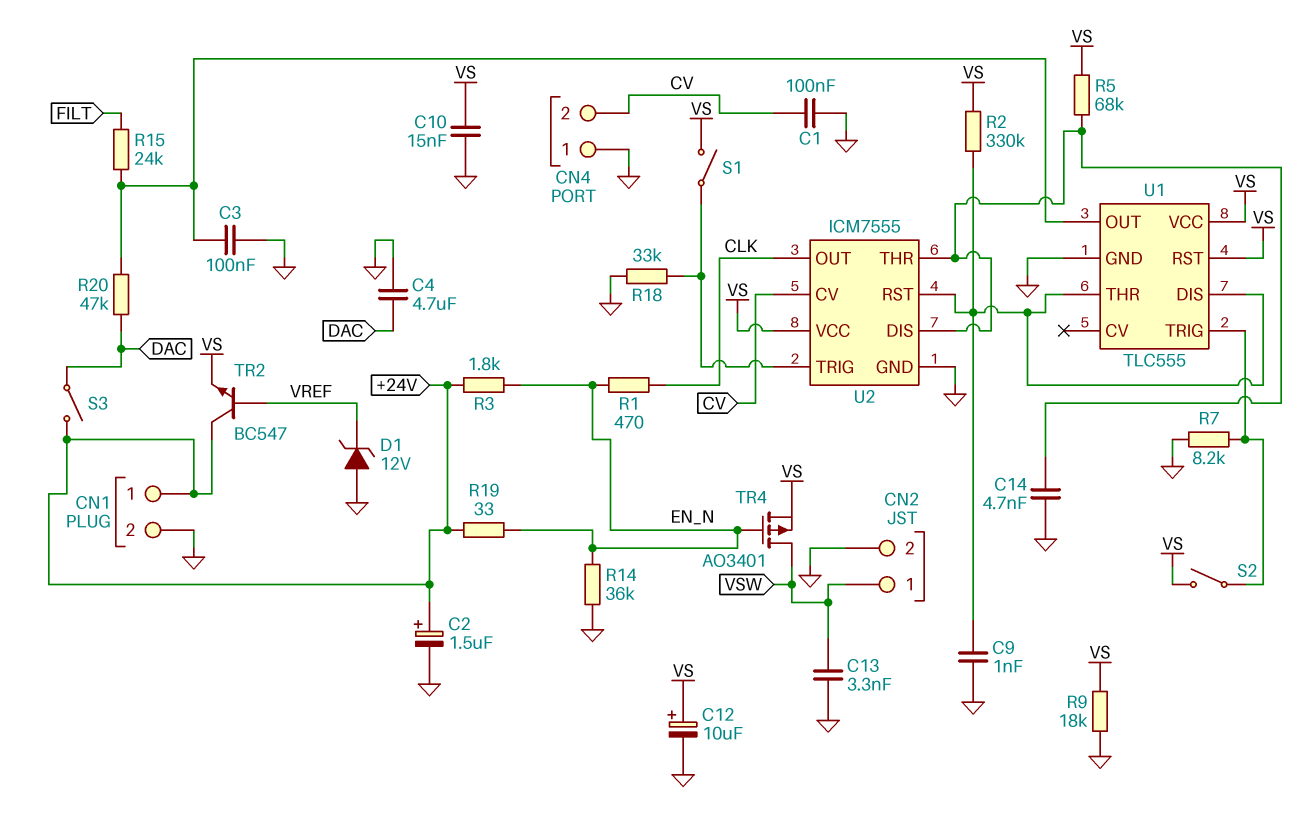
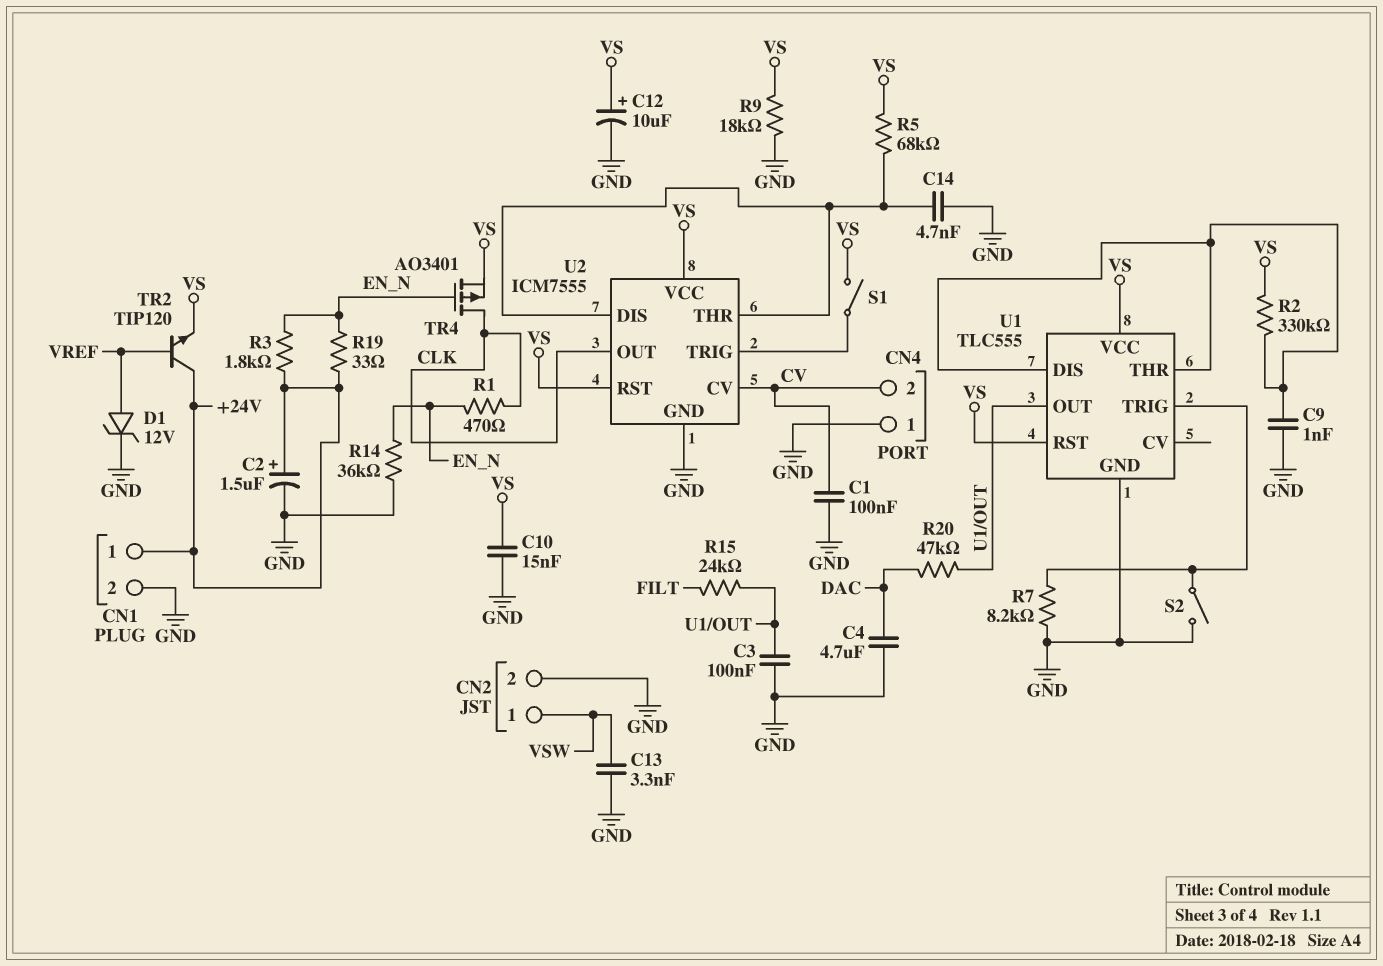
D1: zener 12V (A GND, K VREF) -> zener 12V (A VREF, K GND)
R18: 33k (GND, U2/TRIG) -> none
S2: switch (U1/TRIG, VS) -> switch (GND, U1/TRIG)
S3: switch (+24V, DAC) -> none
TR2: NPN BC547 (B VREF, C +24V, E VS) -> NPN TIP120 (B VREF, C +24V, E VS)
TR4: PMOS AO3401 (G EN_N, D VSW, S VS) -> PMOS AO3401 (G EN_N, D CLK, S VS)
U2 pin RST: U1/DIS -> VS

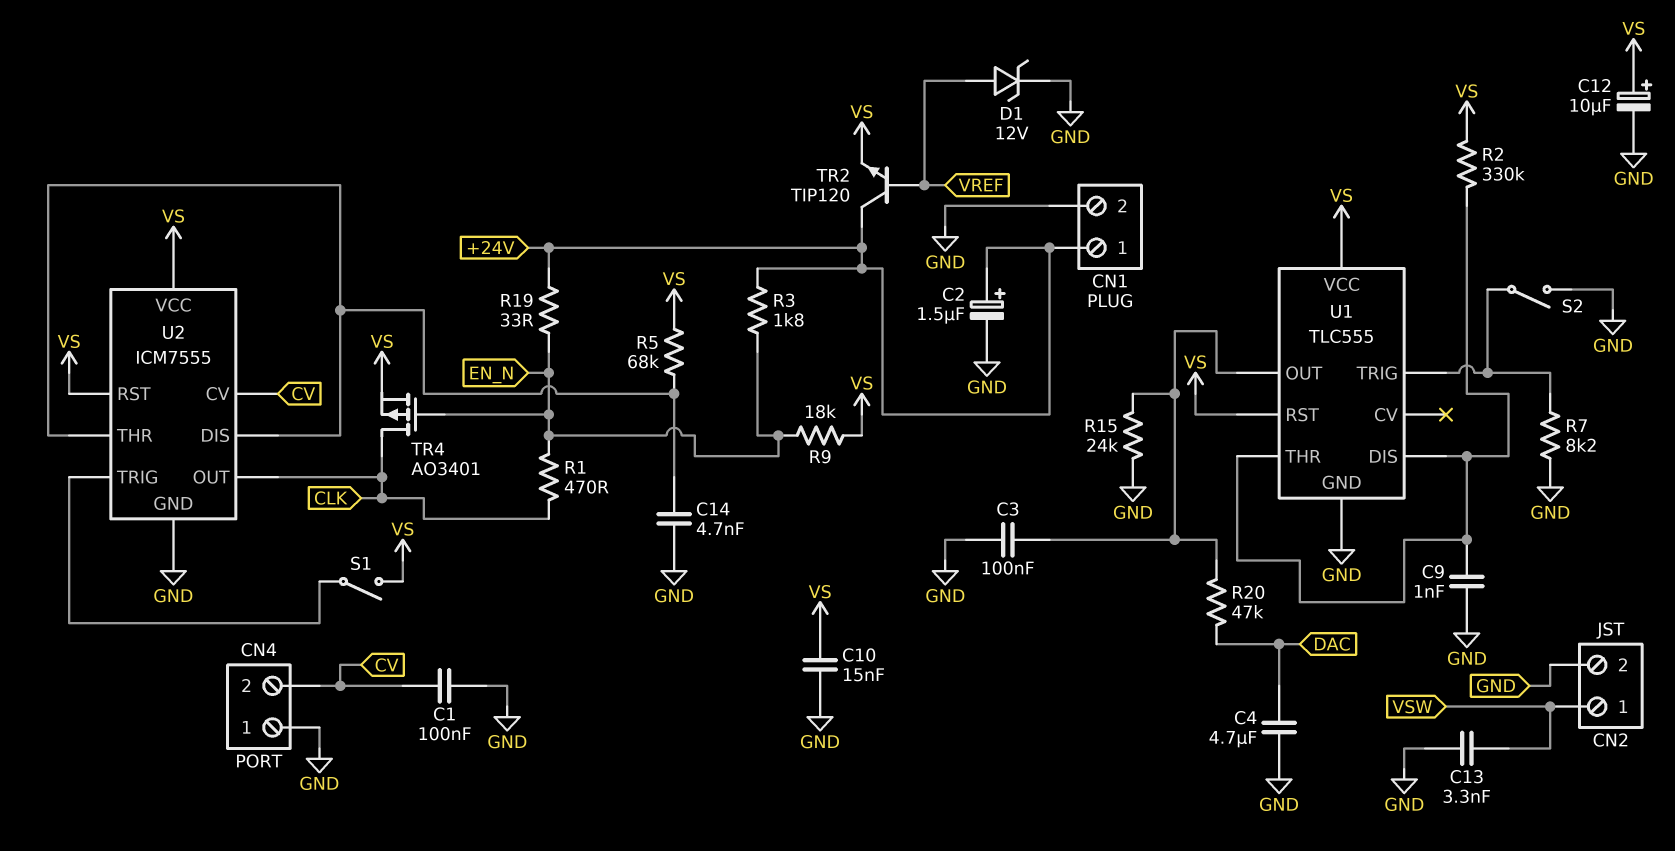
R9: 18k (GND, VS) -> 18k (EN_N, VS)
R14: 36k (EN_N, GND) -> none
R15: 24k (FILT, U1/OUT) -> 24k (GND, U1/OUT)

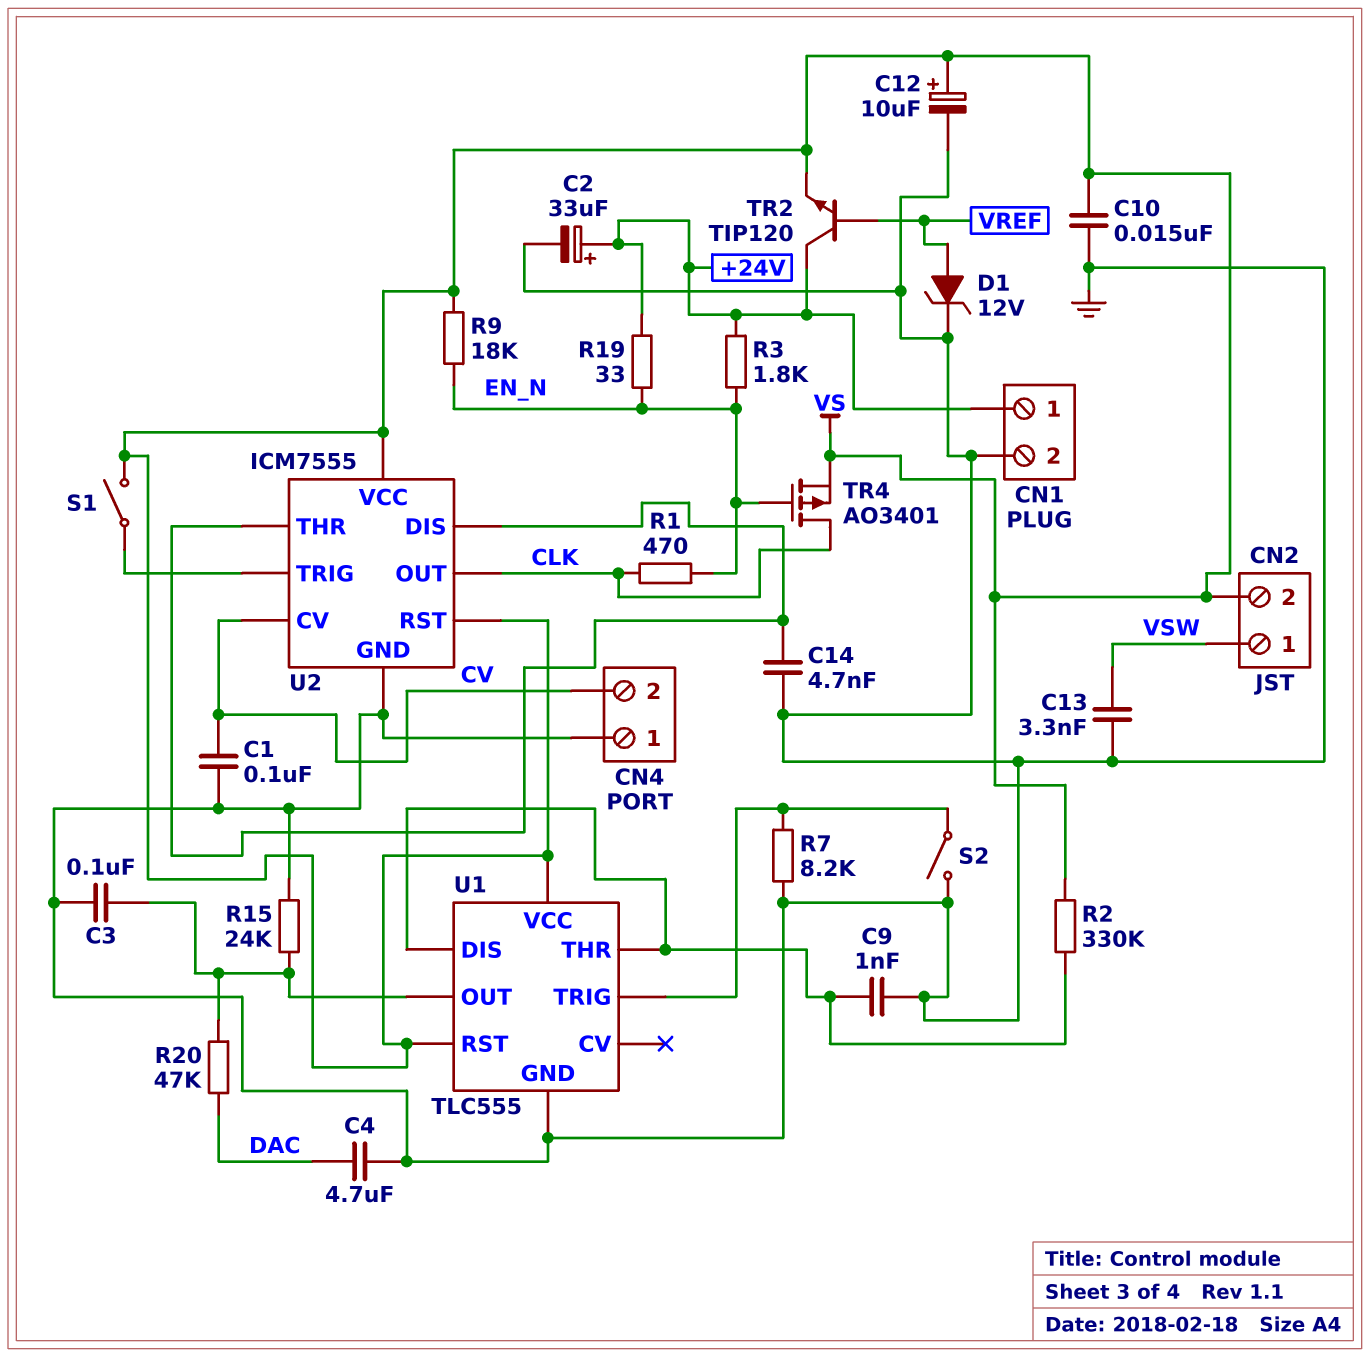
C2: 1.5uF (plus +24V, minus GND) -> 33uF (plus +24V, minus GND)
CN2 pin 2: GND -> VS
R5: 68k (U2/DIS, VS) -> none

